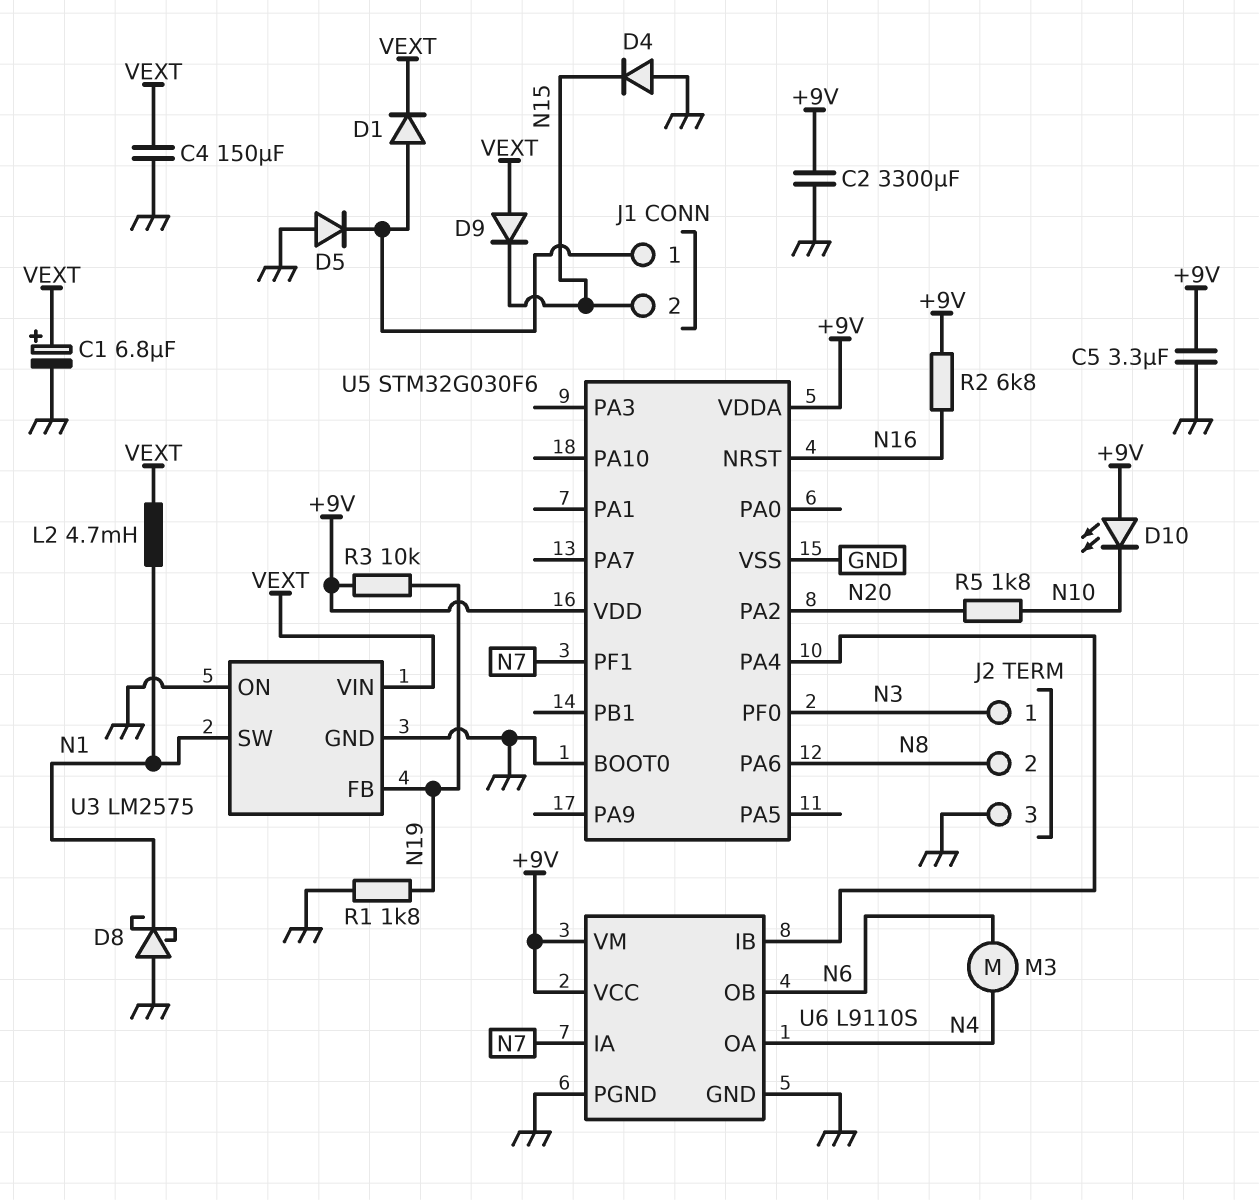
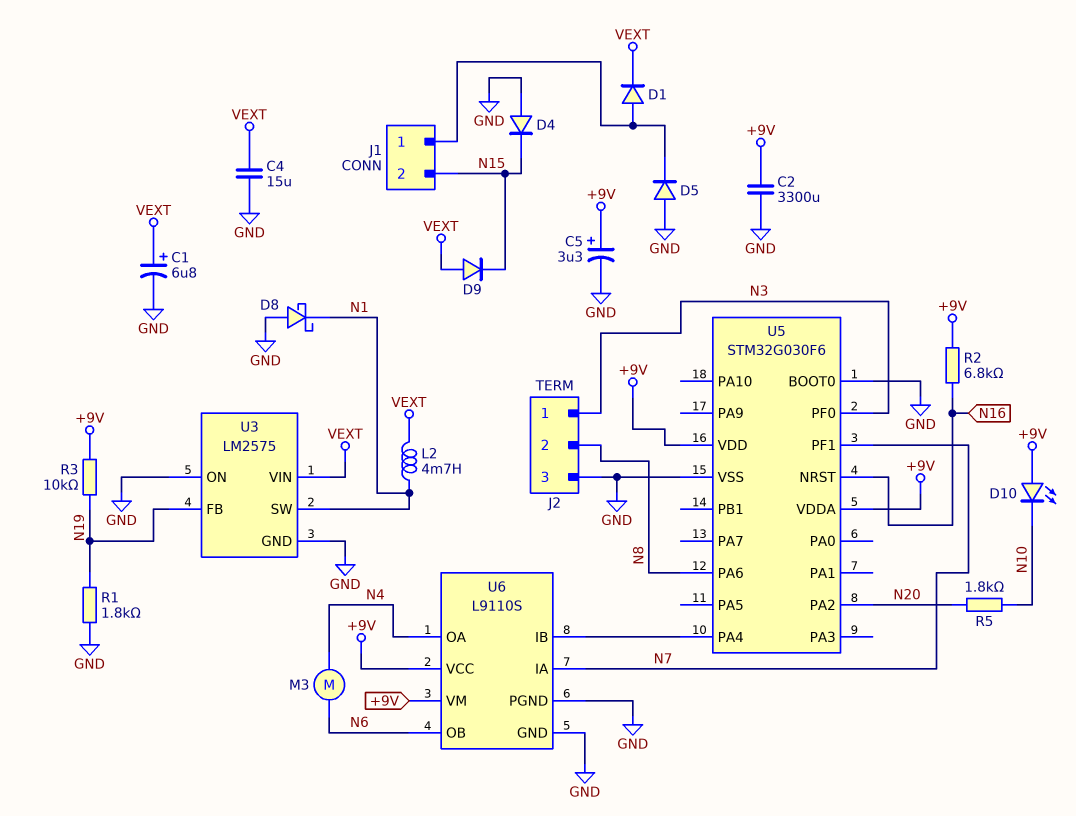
C4: 150uF (GND, VEXT) -> 15uF (GND, VEXT)
C5: 3.3uF (+9V, GND) -> 3.3uF (plus +9V, minus GND)

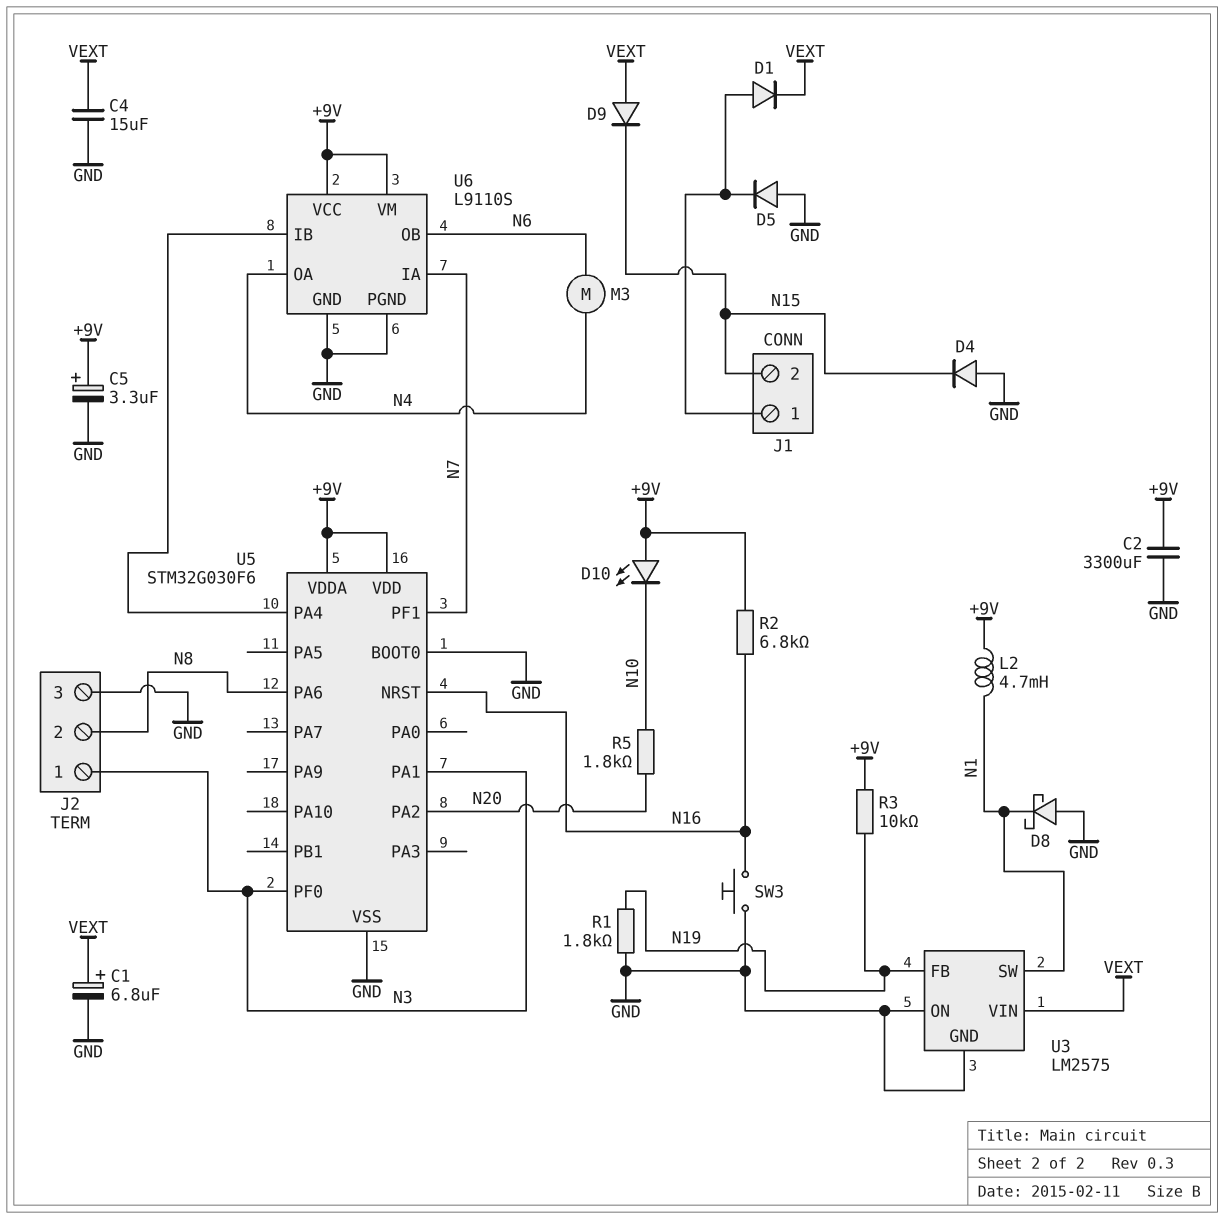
L2: 4.7mH (N1, VEXT) -> 4.7mH (+9V, N1)
SW3: none -> button (GND, N16)
U5 pin PA1: none -> N3

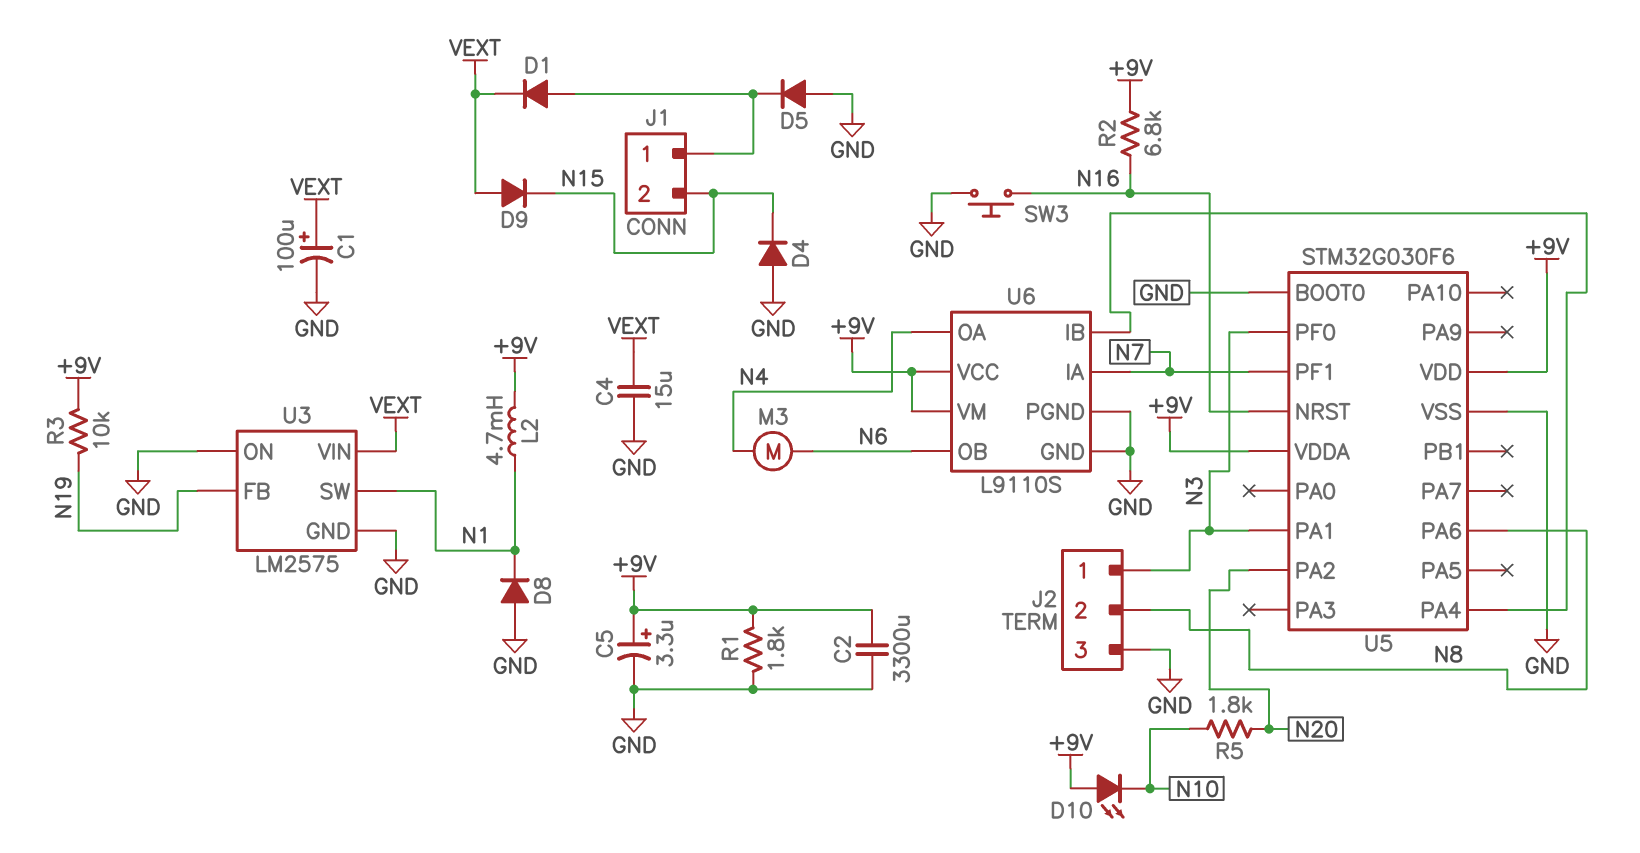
C1: 6.8uF (plus VEXT, minus GND) -> 100uF (plus VEXT, minus GND)
D8: schottky (A GND, K N1) -> diode (A GND, K N1)
R1: 1.8k (GND, N19) -> 1.8k (+9V, GND)

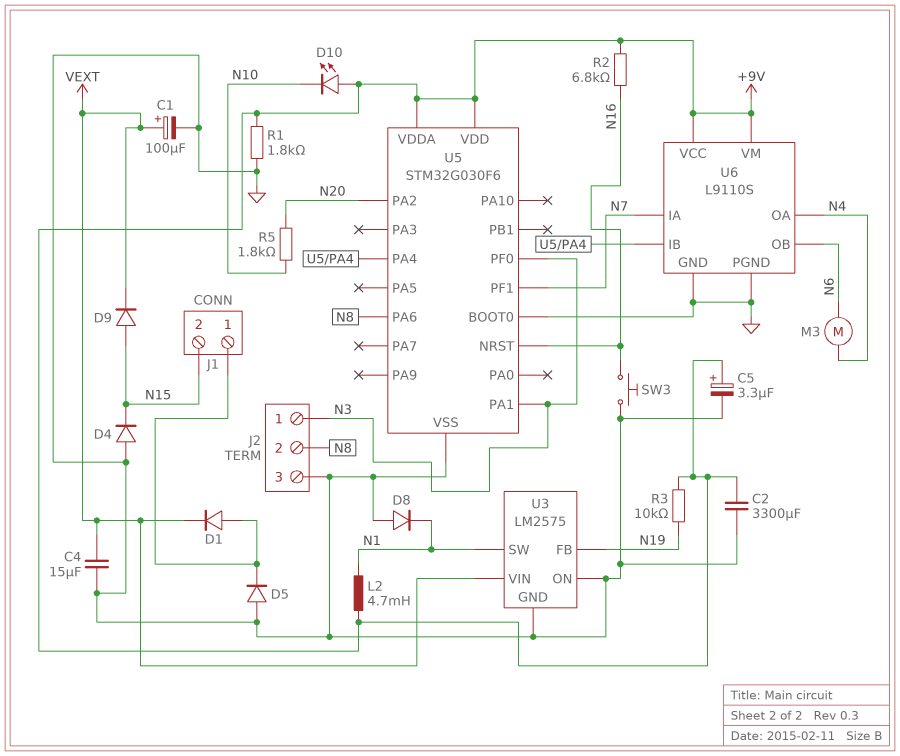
D9: diode (A VEXT, K N15) -> diode (A N15, K VEXT)

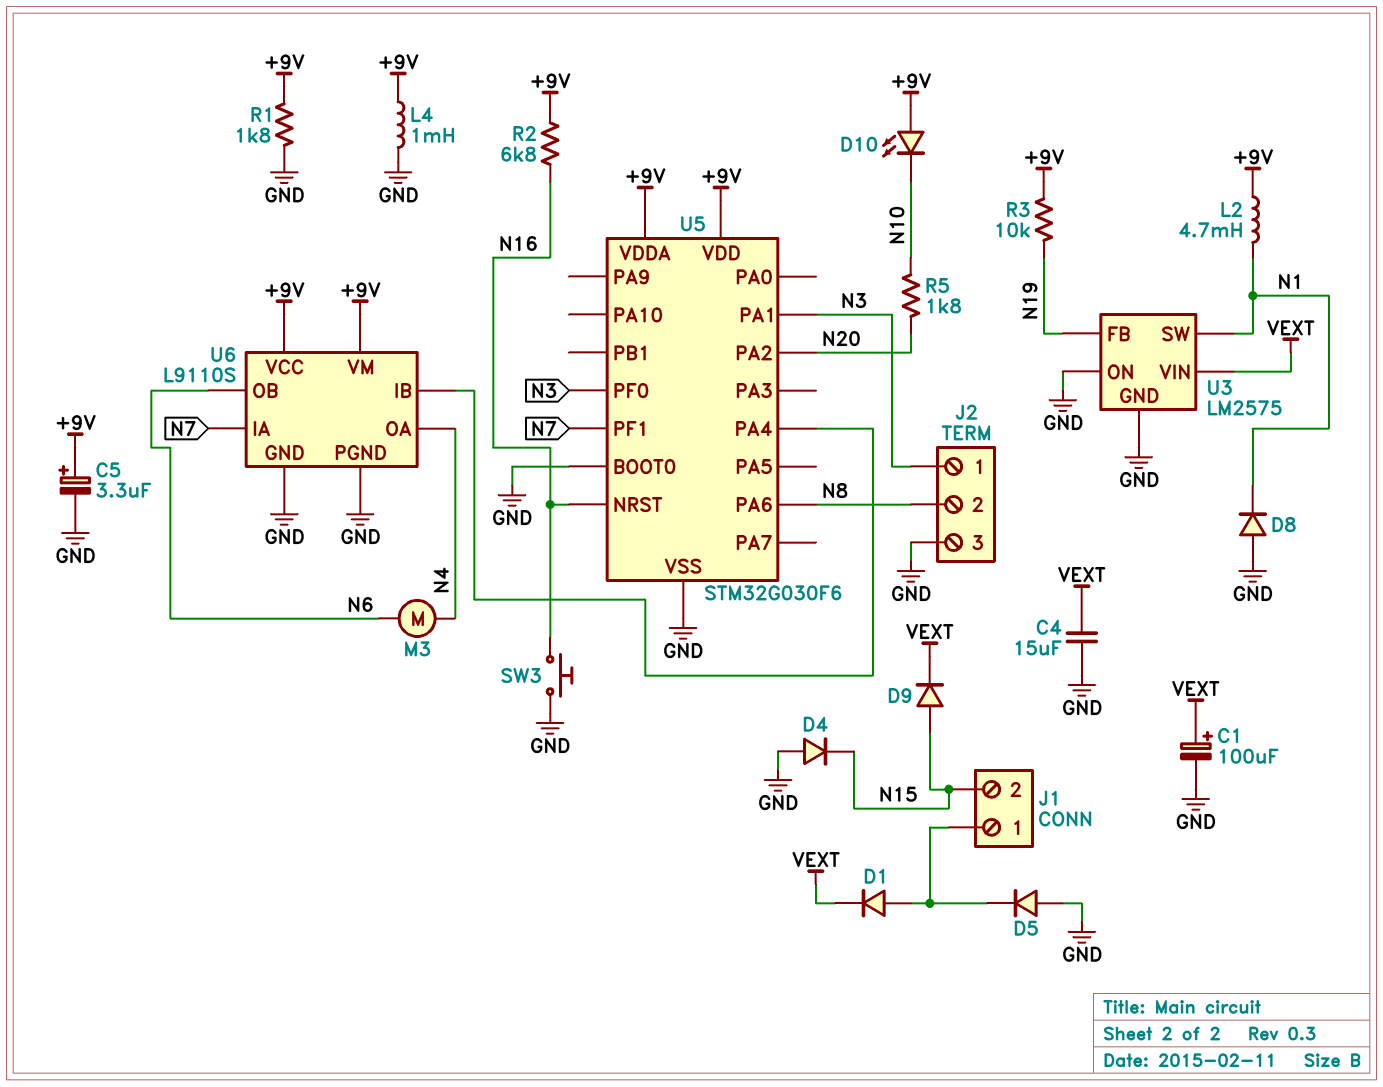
C2: 3300uF (+9V, GND) -> none
L4: none -> 1mH (+9V, GND)

